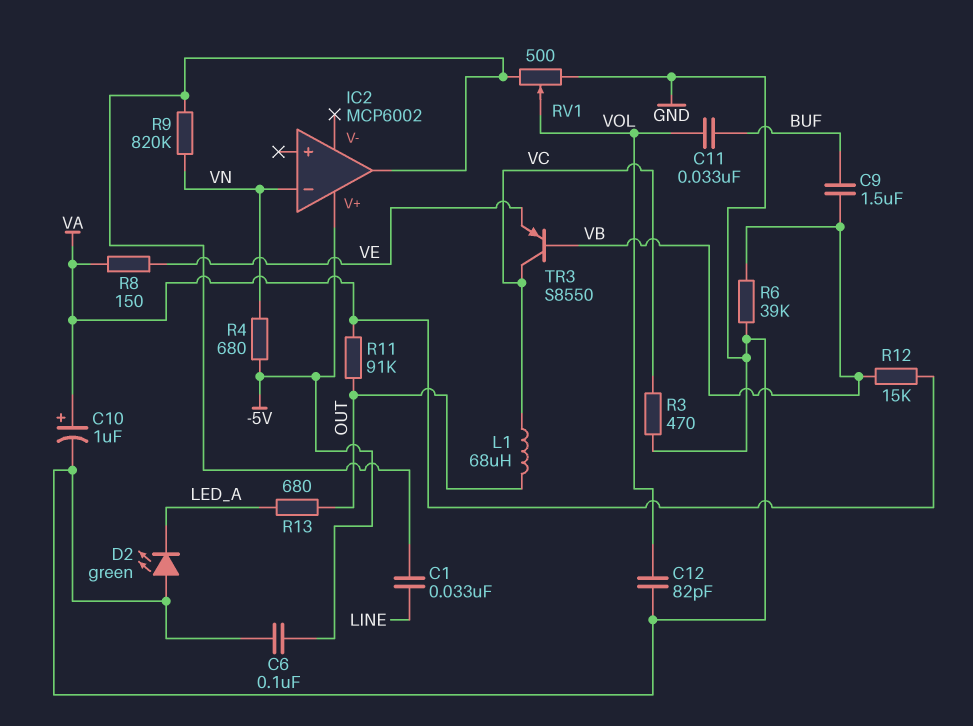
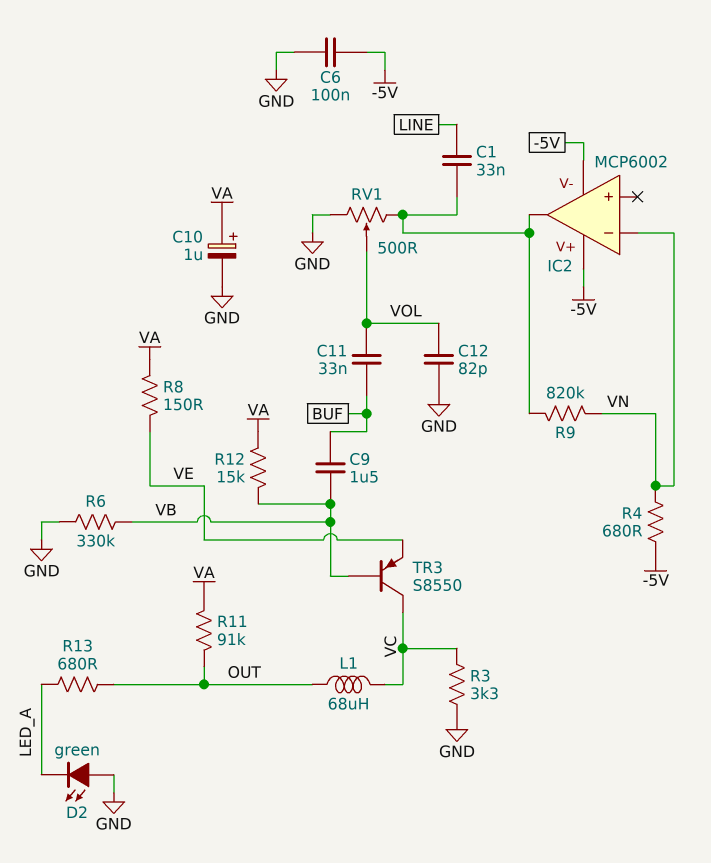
IC2 pin V-: none -> -5V
R3: 470 (GND, VC) -> 3.3k (GND, VC)
R6: 39k (GND, VB) -> 330k (GND, VB)

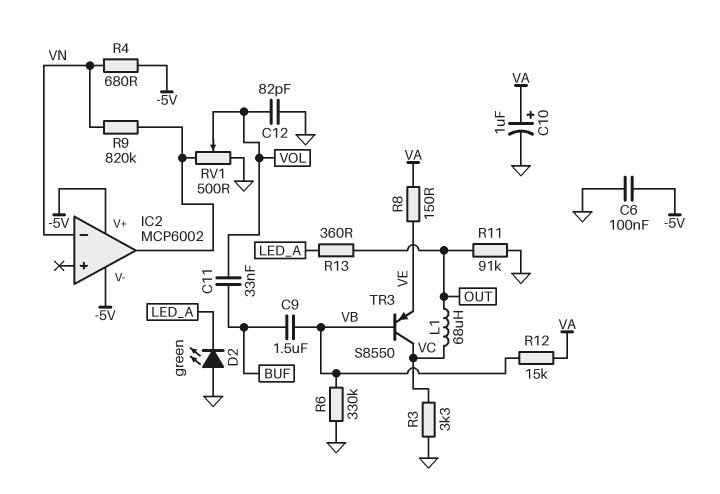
C1: 33nF (IC2/out, LINE) -> none
R11: 91k (OUT, VA) -> 91k (GND, OUT)
R13: 680 (LED_A, OUT) -> 360 (LED_A, OUT)

